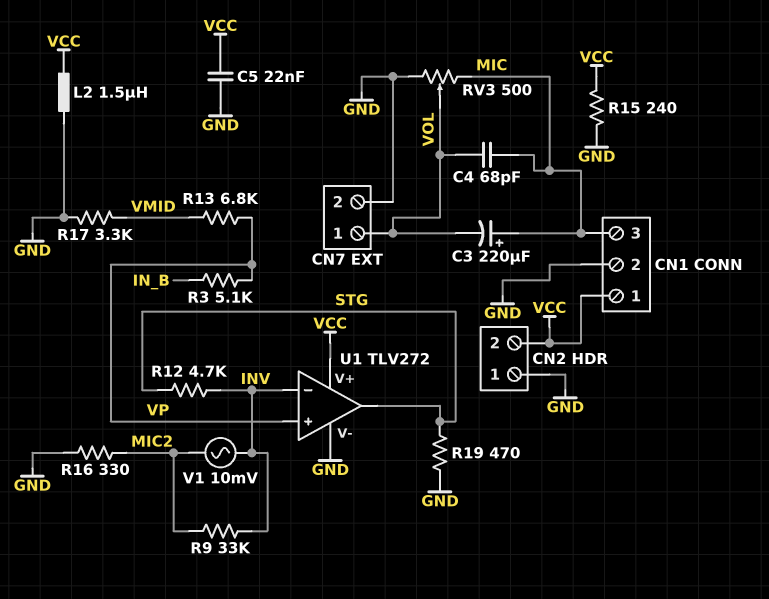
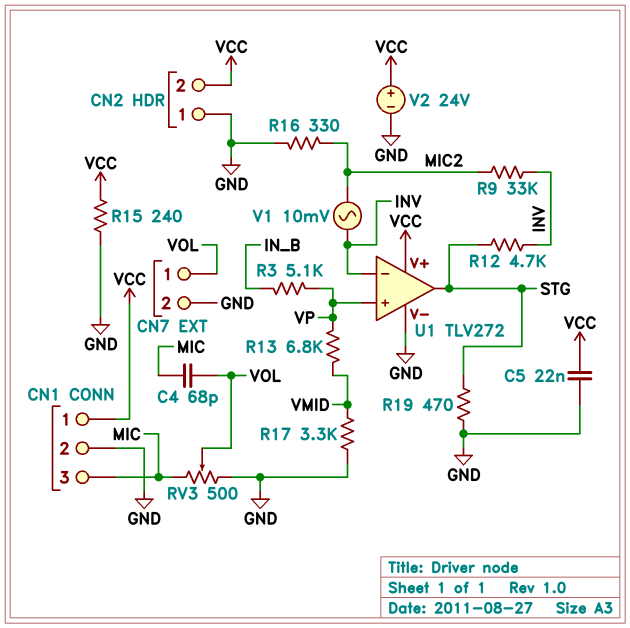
C3: 220uF (plus MIC, minus VOL) -> none
L2: 1.5uH (GND, VCC) -> none
V2: none -> 24V (plus VCC, minus GND)

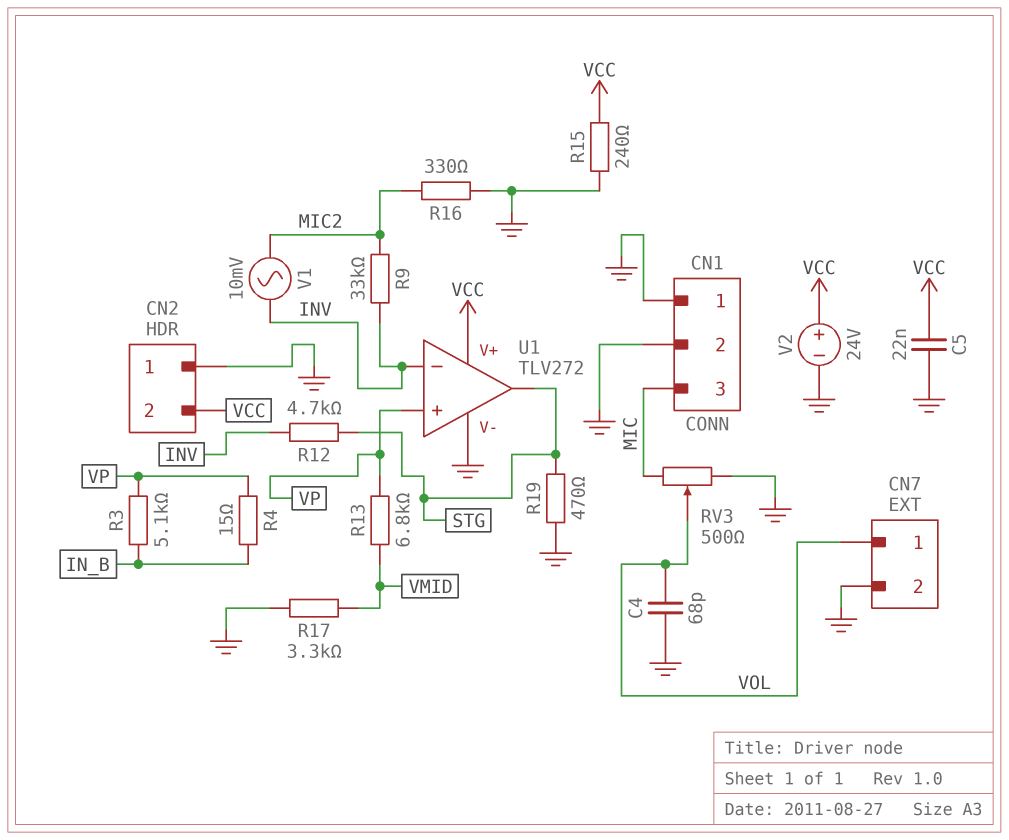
C4: 68pF (MIC, VOL) -> 68pF (GND, VOL)
CN1 pin 1: VCC -> GND
R4: none -> 15 (IN_B, VP)

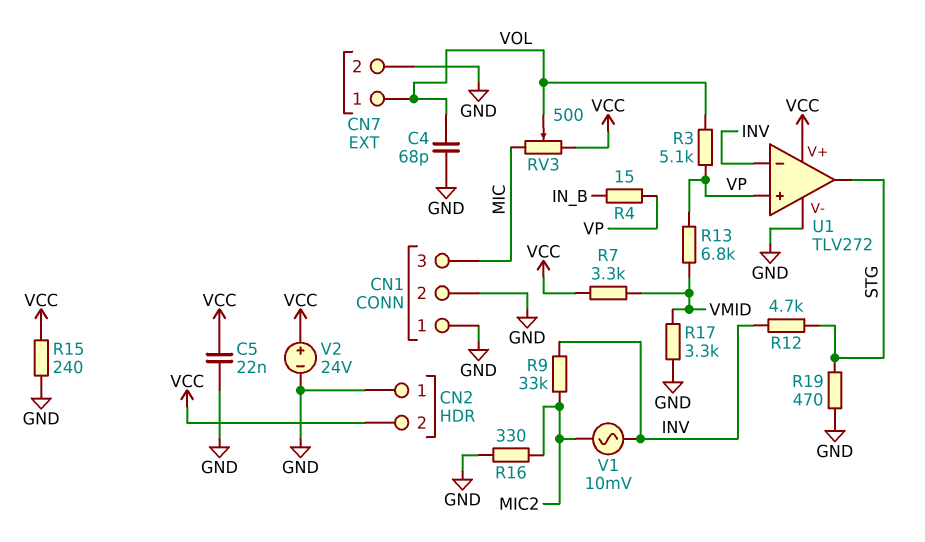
R3: 5.1k (IN_B, VP) -> 5.1k (VOL, VP)
R7: none -> 3.3k (VCC, VMID)
RV3: 500 (GND, MIC, wiper VOL) -> 500 (MIC, VCC, wiper VOL)

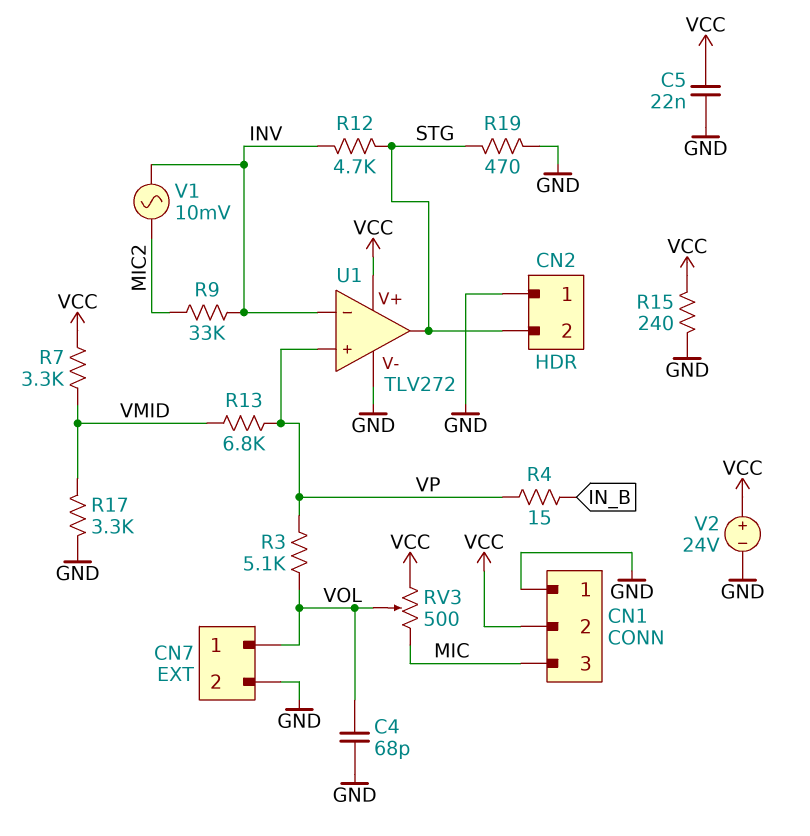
CN1 pin 2: GND -> VCC
CN2 pin 2: VCC -> STG
R16: 330 (GND, MIC2) -> none

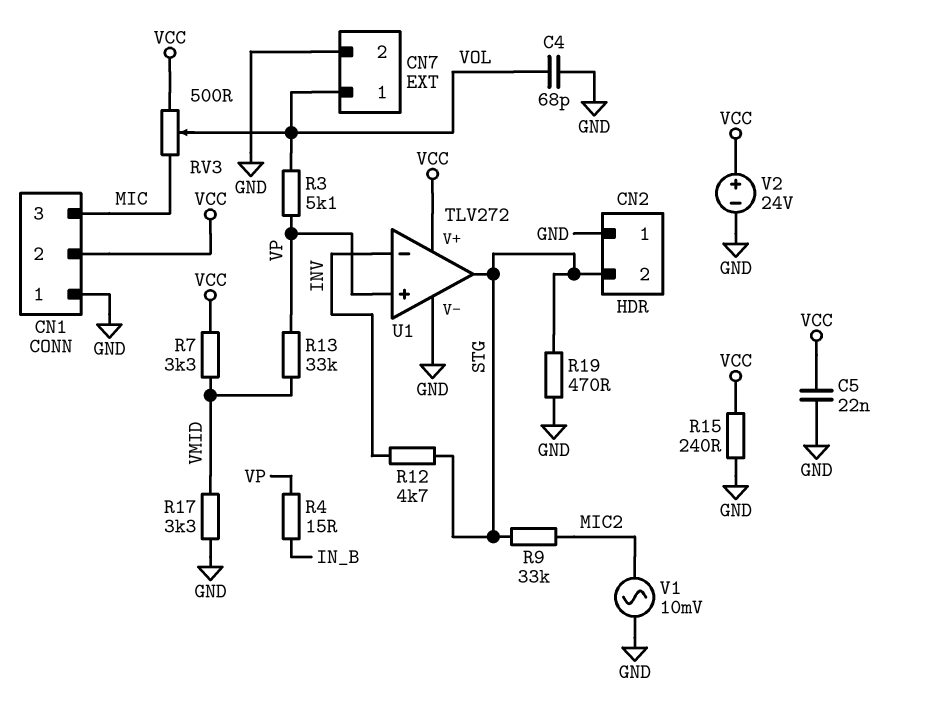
R9: 33k (INV, MIC2) -> 33k (MIC2, STG)
R13: 6.8k (VMID, VP) -> 33k (VMID, VP)
V1: AC 10mV (INV, MIC2) -> AC 10mV (GND, MIC2)

